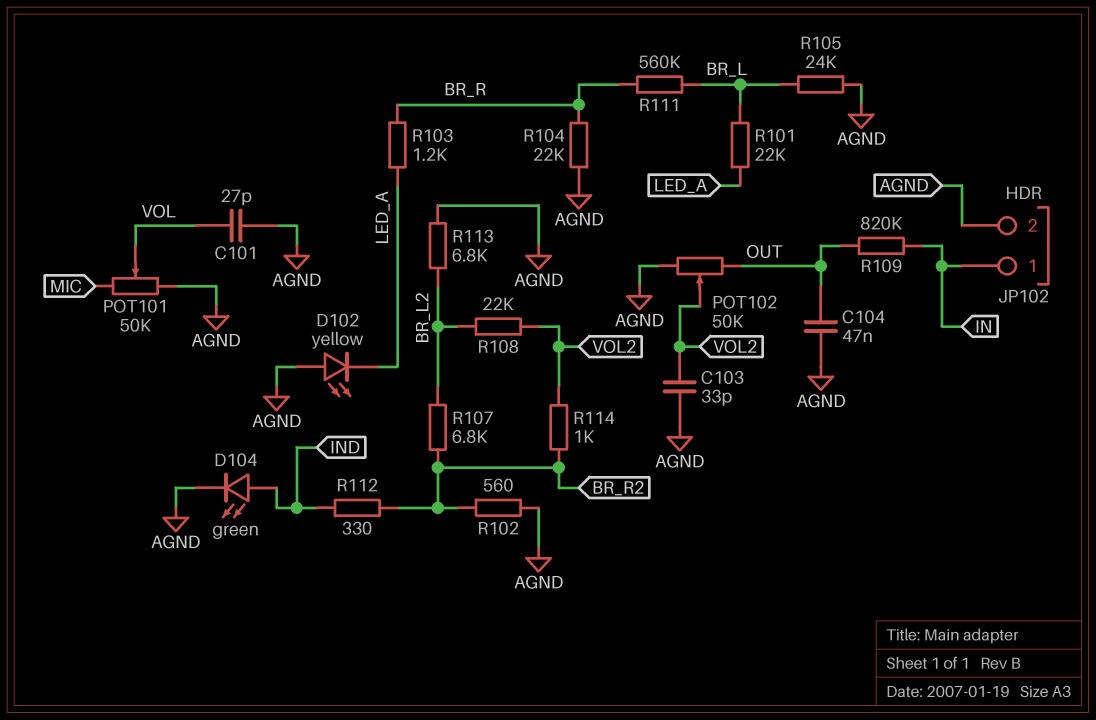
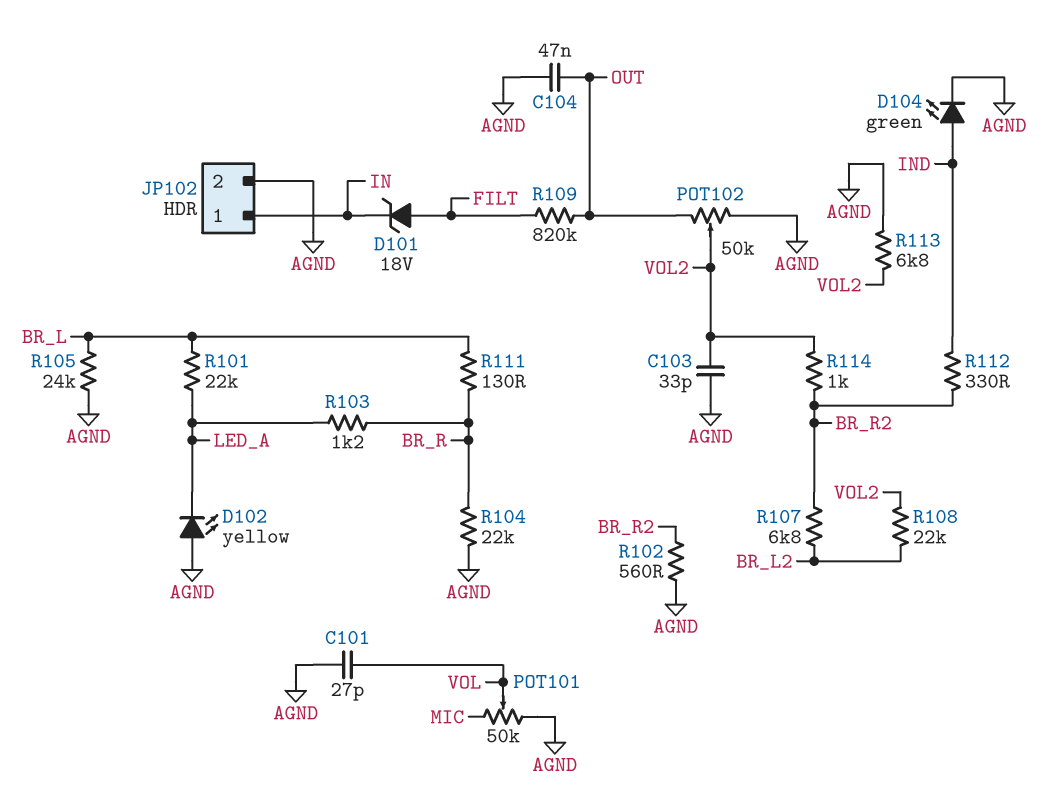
D101: none -> zener 18V (A FILT, K IN)
R109: 820k (IN, OUT) -> 820k (FILT, OUT)
R111: 560k (BR_L, BR_R) -> 130 (BR_L, BR_R)
R113: 6.8k (AGND, BR_L2) -> 6.8k (AGND, VOL2)

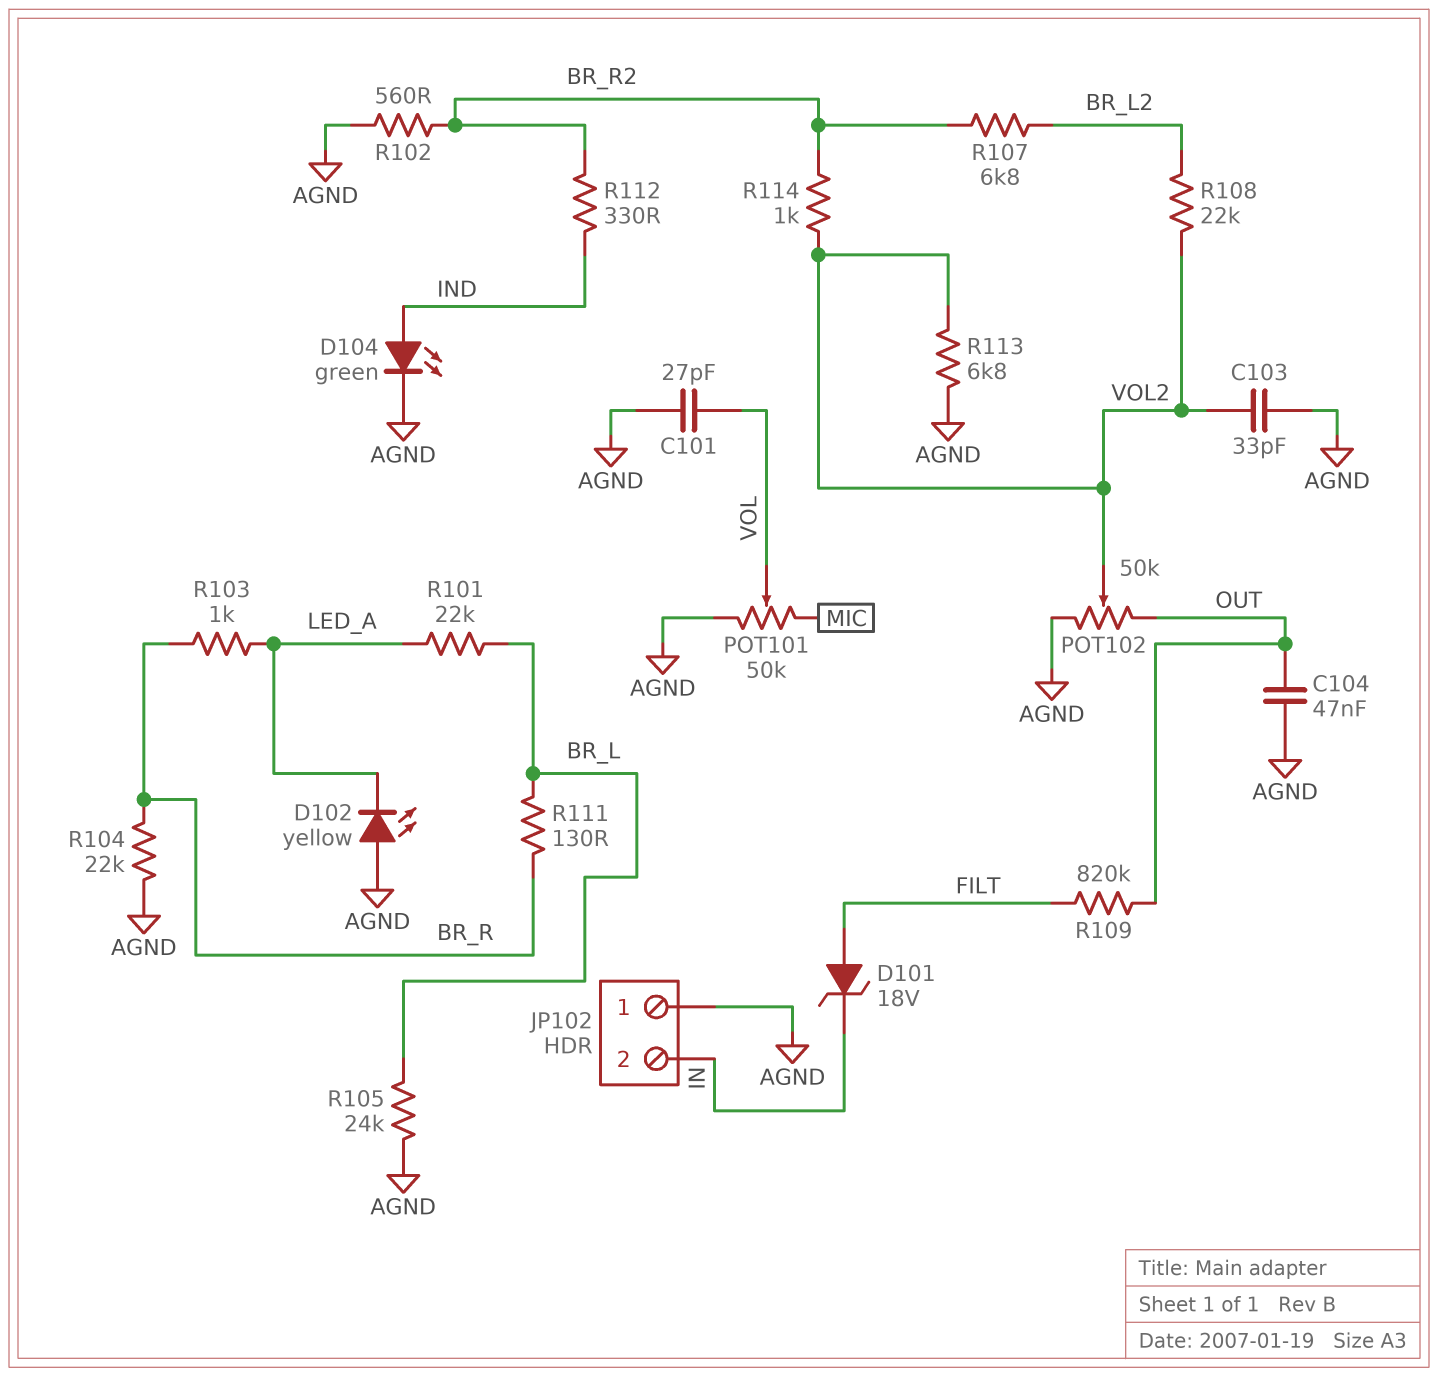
JP102 pin 1: IN -> AGND
JP102 pin 2: AGND -> IN
R103: 1.2k (BR_R, LED_A) -> 1k (BR_R, LED_A)

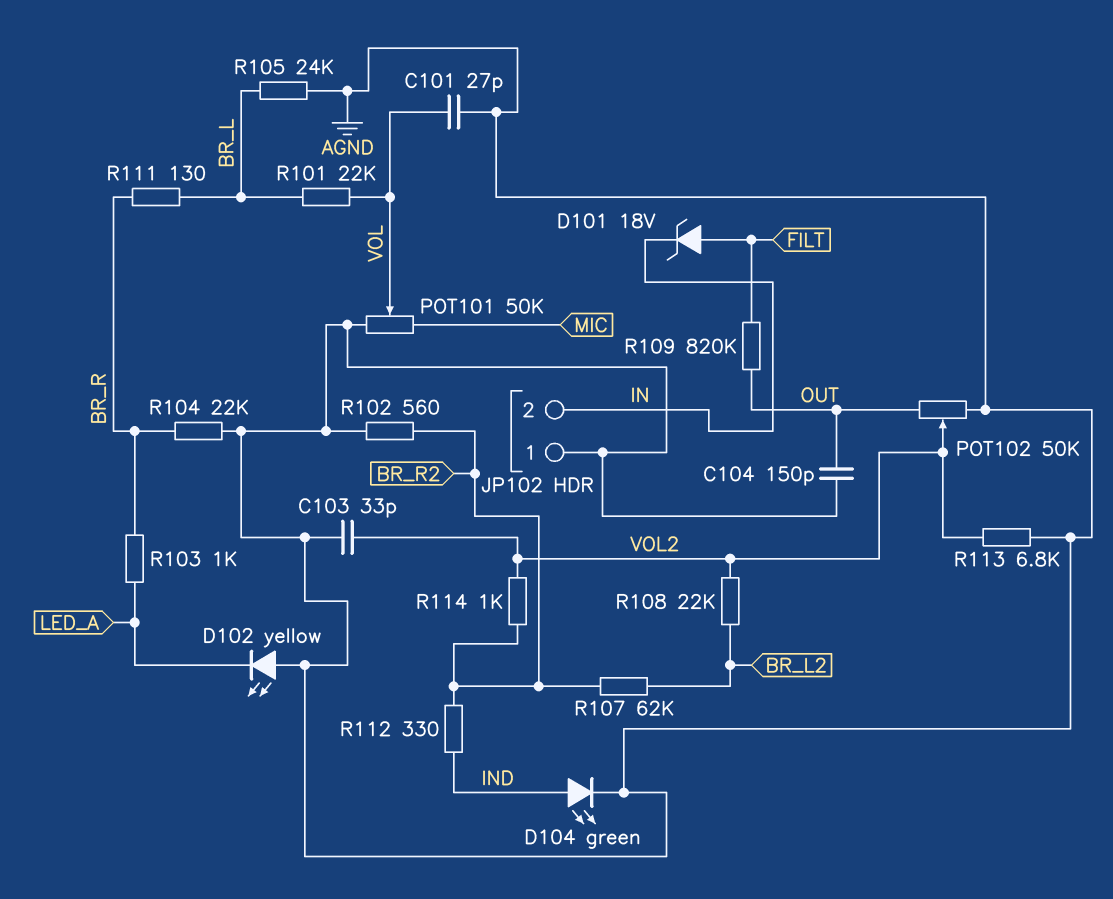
C104: 47nF (AGND, OUT) -> 150pF (AGND, OUT)
R101: 22k (BR_L, LED_A) -> 22k (BR_L, VOL)
R107: 6.8k (BR_L2, BR_R2) -> 62k (BR_L2, BR_R2)

